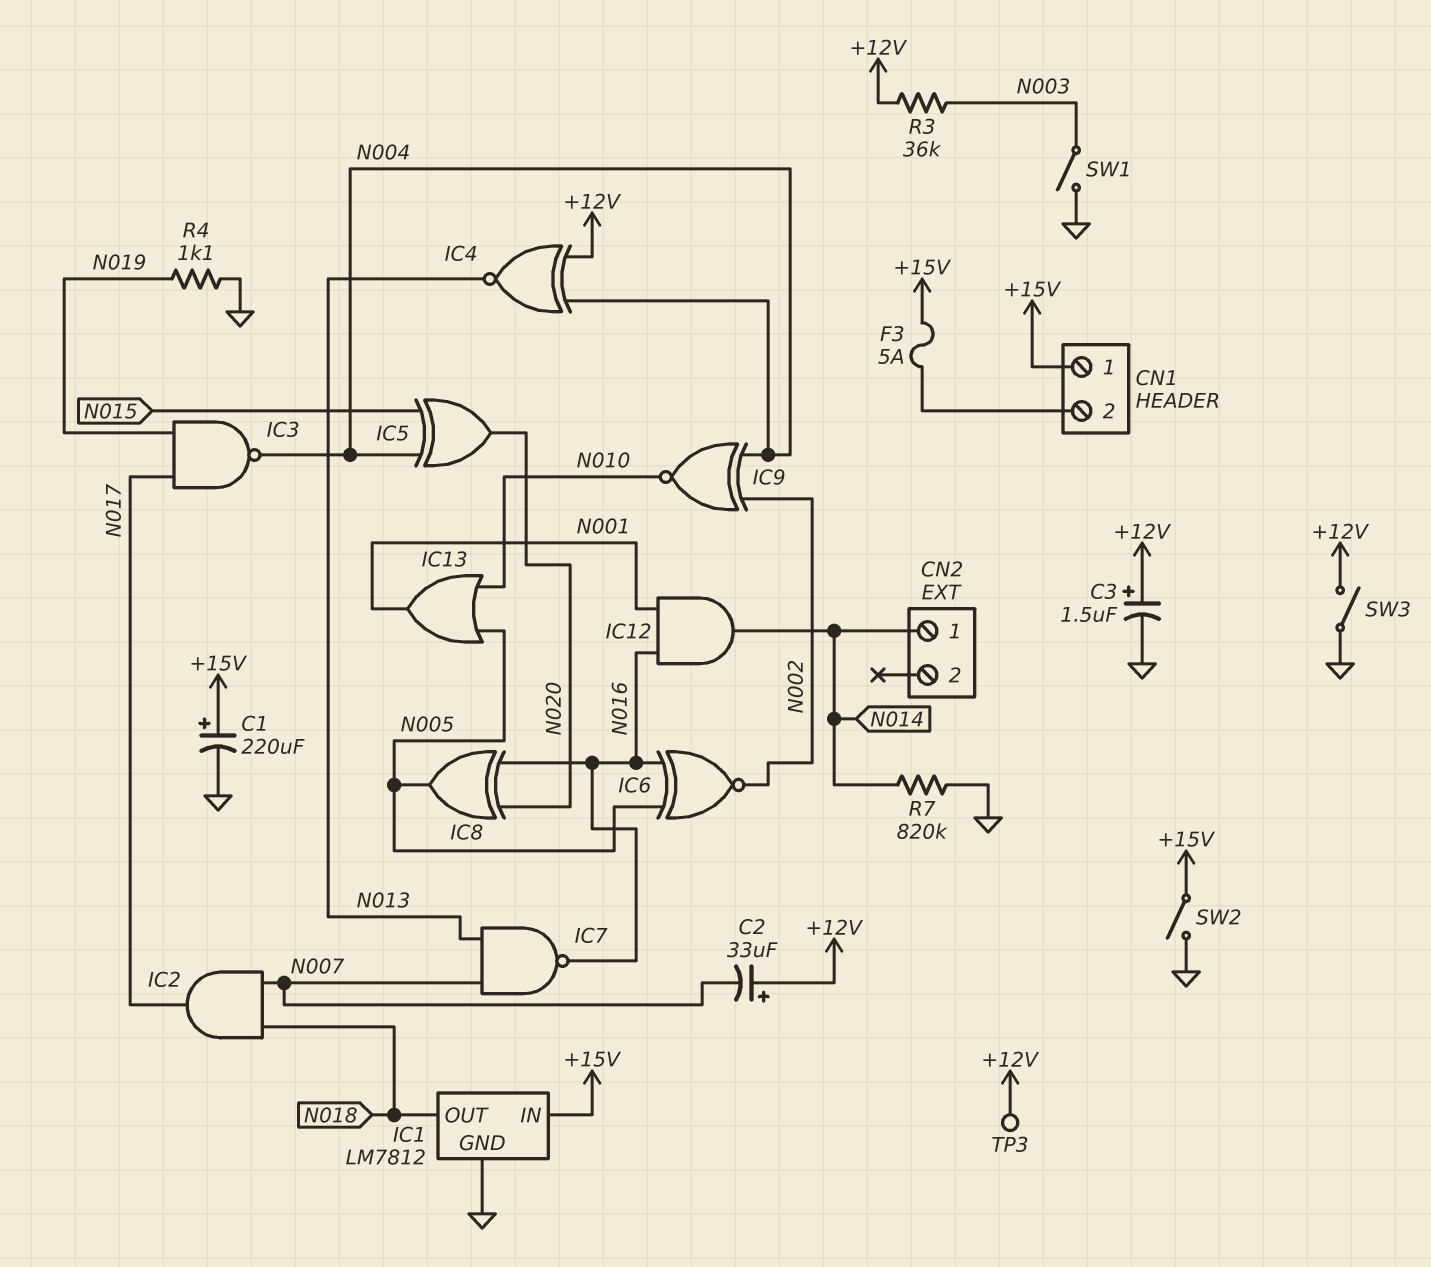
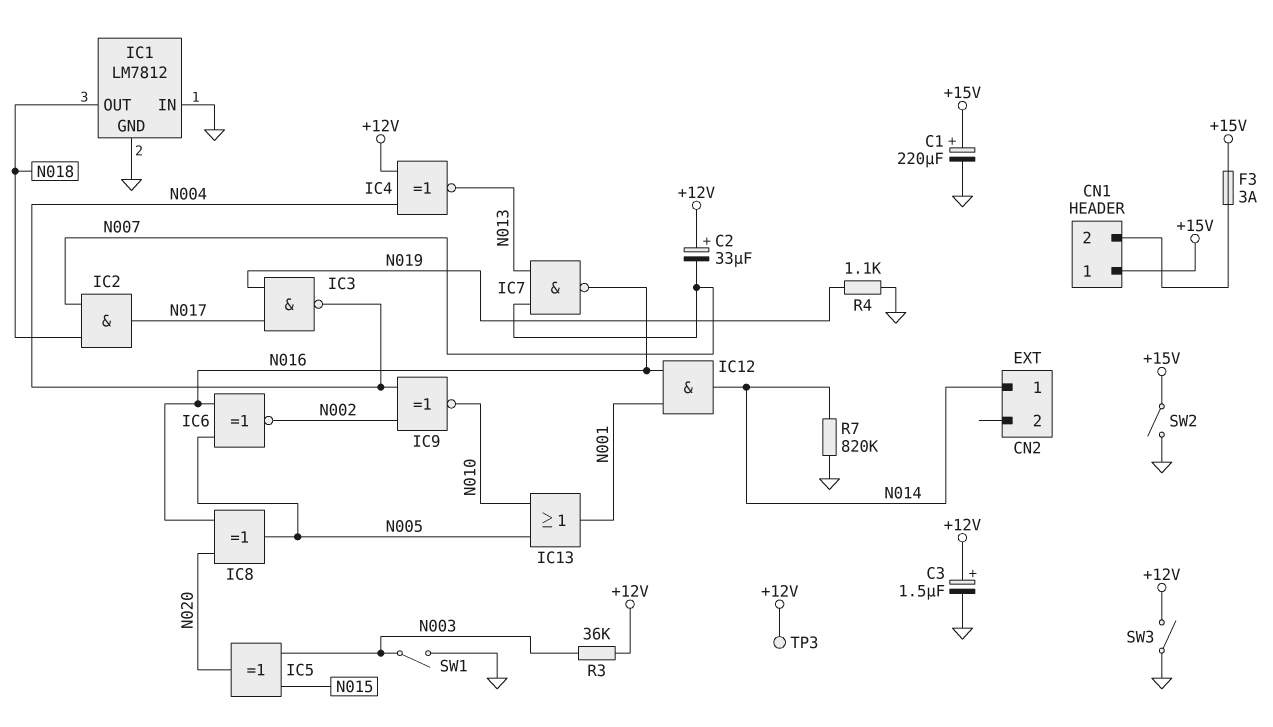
F3: 5A (+15V, CN1/2) -> 3A (+15V, CN1/2)
IC1 pin IN: +15V -> GND
IC5: XOR (in N004, in N015, out N020) -> XOR (in N003, in N015, out N020)

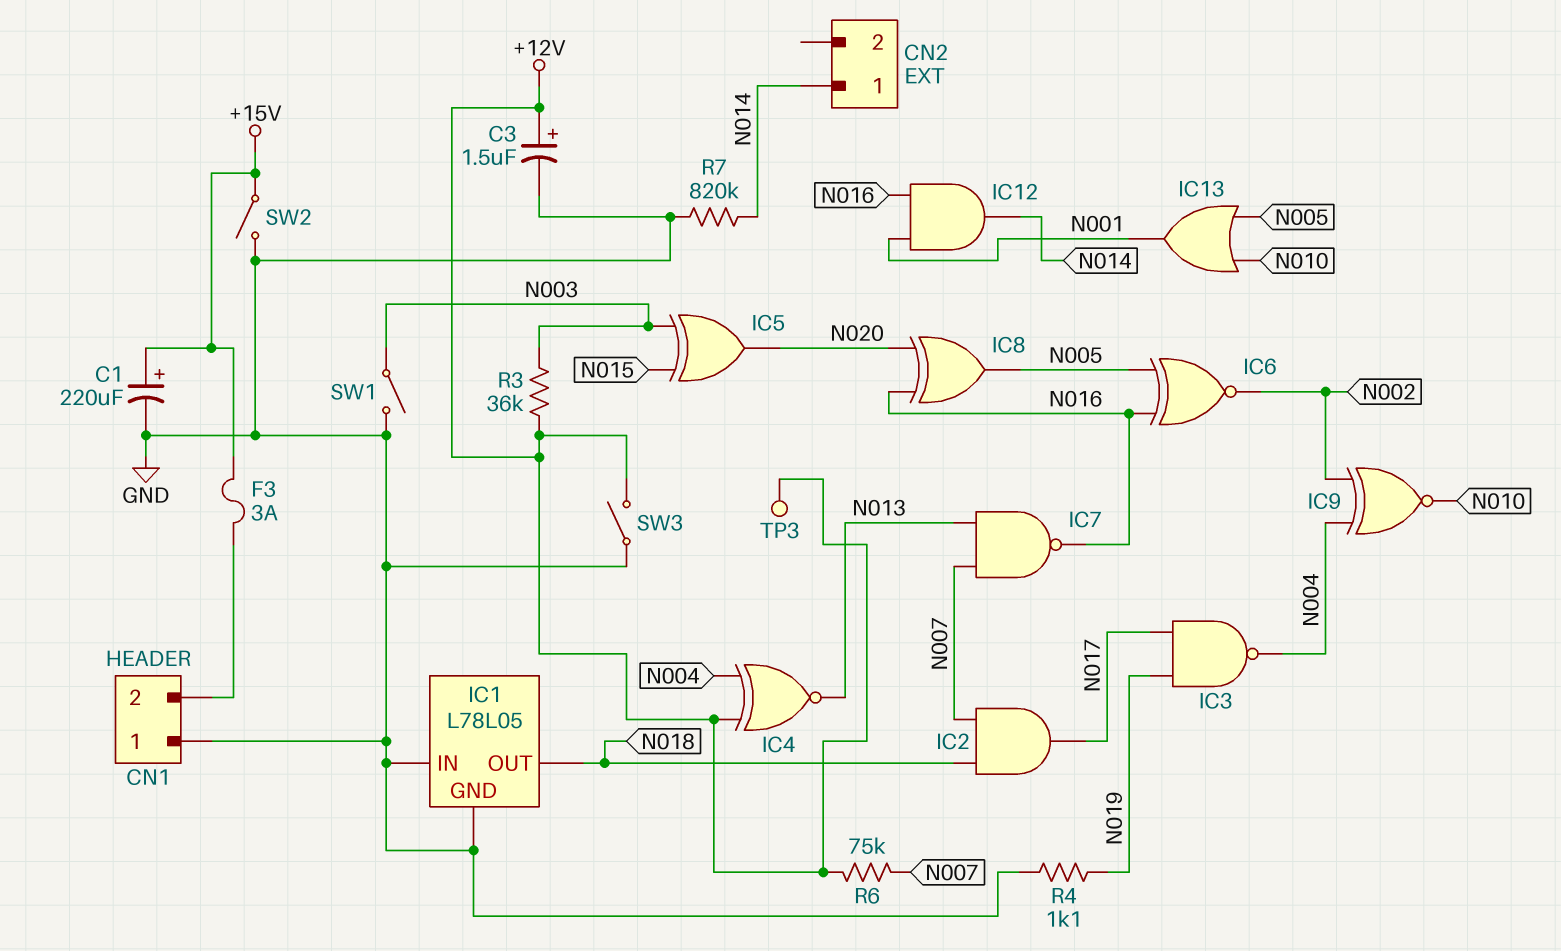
C2: 33uF (plus +12V, minus N007) -> none
CN1 pin 1: +15V -> GND
IC1: LM7812 -> L78L05
R6: none -> 75k (+12V, N007)

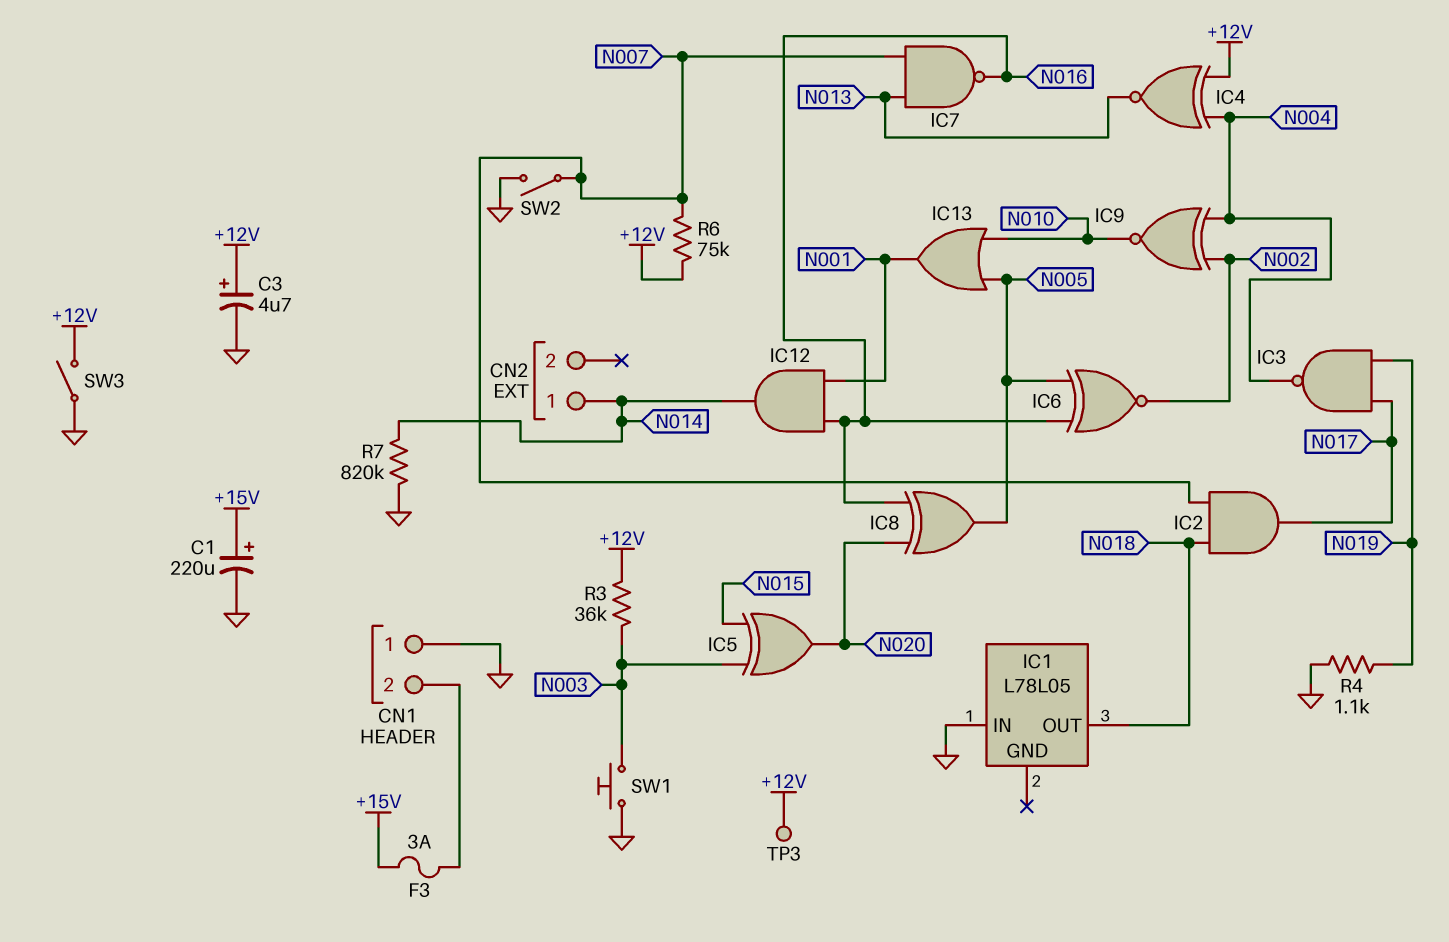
C3: 1.5uF (plus +12V, minus GND) -> 4.7uF (plus +12V, minus GND)
IC1 pin GND: GND -> none
SW1: switch (GND, N003) -> button (GND, N003)
SW2: switch (+15V, GND) -> switch (GND, N007)

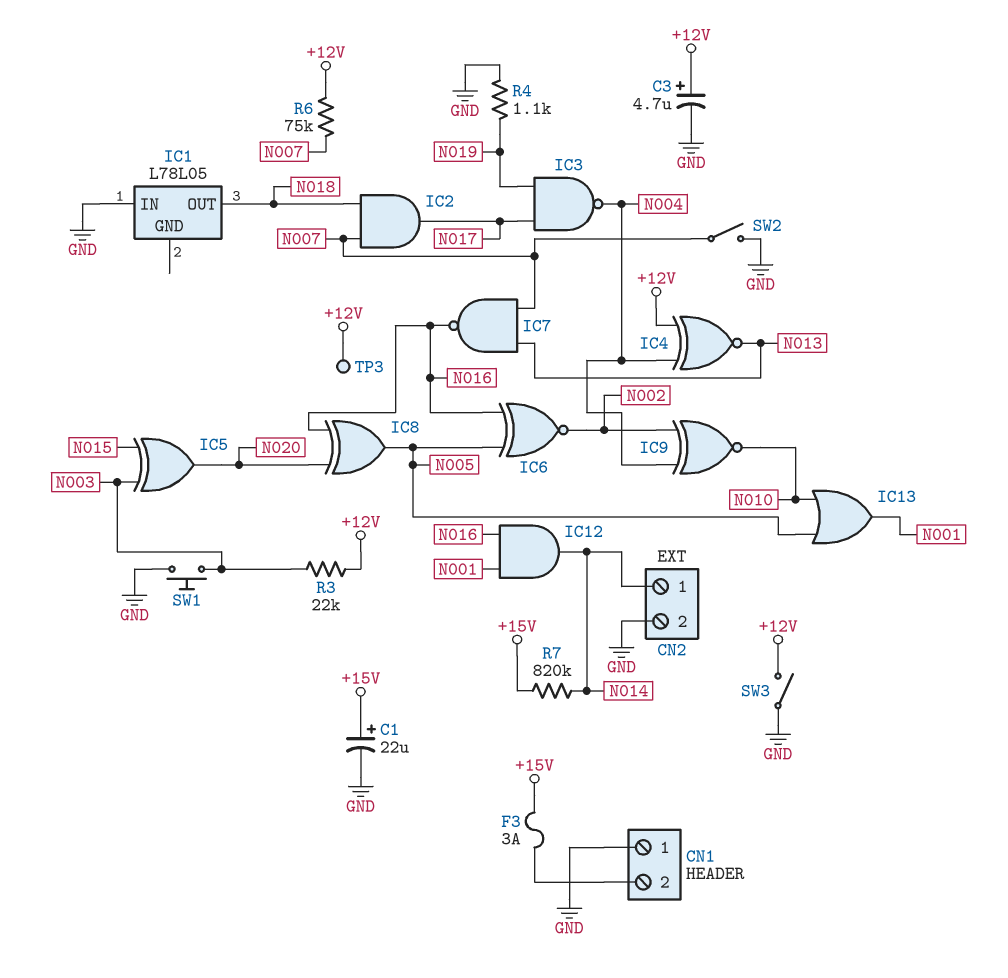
C1: 220uF (plus +15V, minus GND) -> 22uF (plus +15V, minus GND)
CN2 pin 2: none -> GND
R3: 36k (+12V, N003) -> 22k (+12V, N003)
R7: 820k (GND, N014) -> 820k (+15V, N014)

